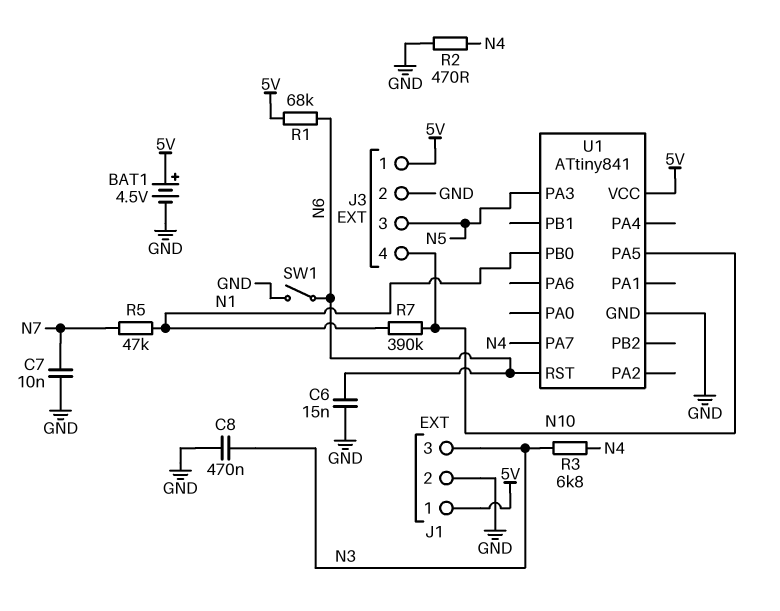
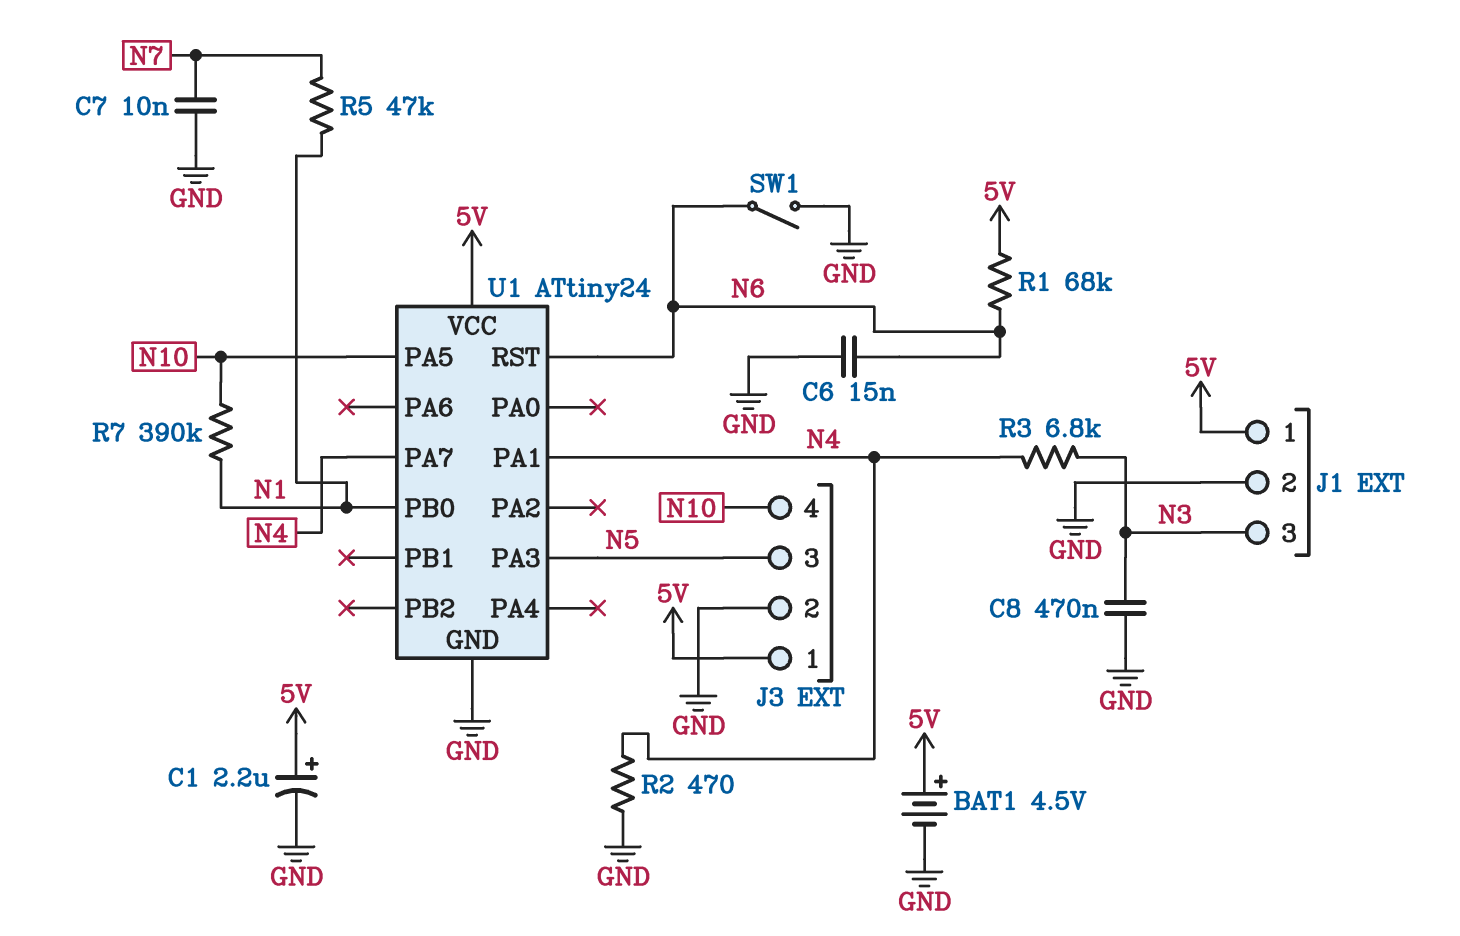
C1: none -> 2.2uF (plus 5V, minus GND)
U1: ATtiny841 -> ATtiny24
U1 pin PA1: none -> N4

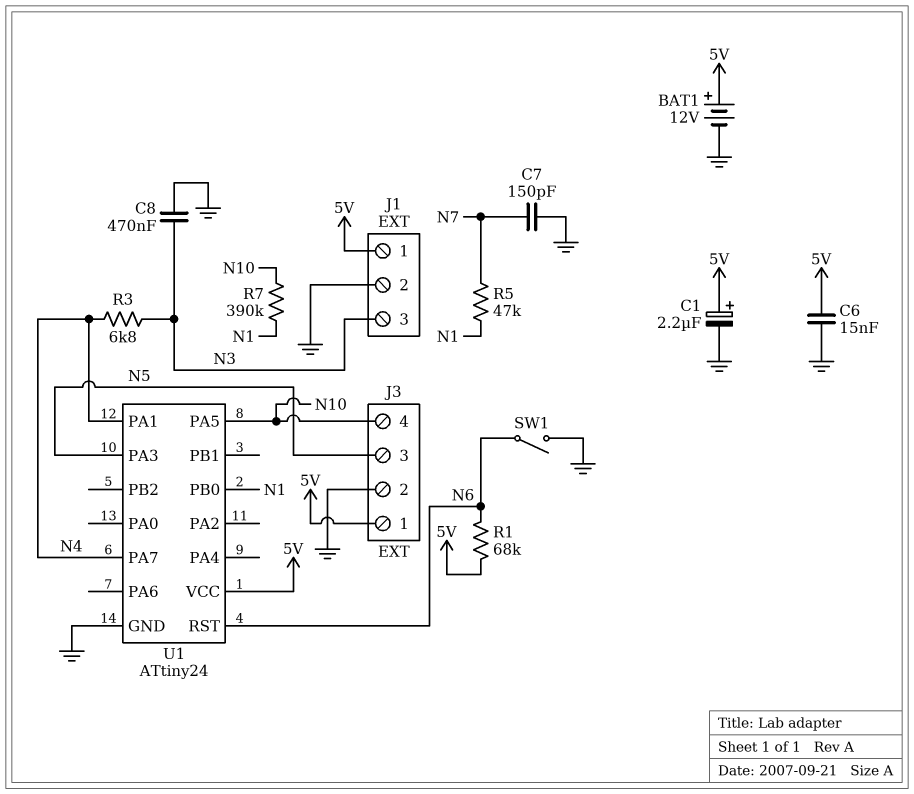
BAT1: 4.5V (plus 5V, minus GND) -> 12V (plus 5V, minus GND)
C6: 15nF (GND, N6) -> 15nF (5V, GND)
C7: 10nF (GND, N7) -> 150pF (GND, N7)
R2: 470 (GND, N4) -> none

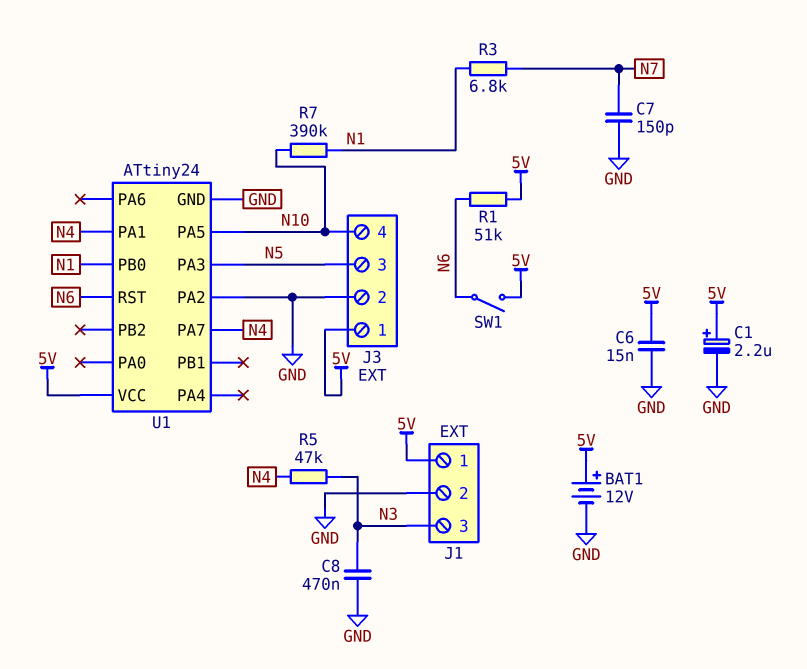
R1: 68k (5V, N6) -> 51k (5V, N6)
R3: 6.8k (N3, N4) -> 6.8k (N1, N7)
R5: 47k (N1, N7) -> 47k (N3, N4)
SW1: switch (GND, N6) -> switch (5V, N6)
U1 pin PA2: none -> GND

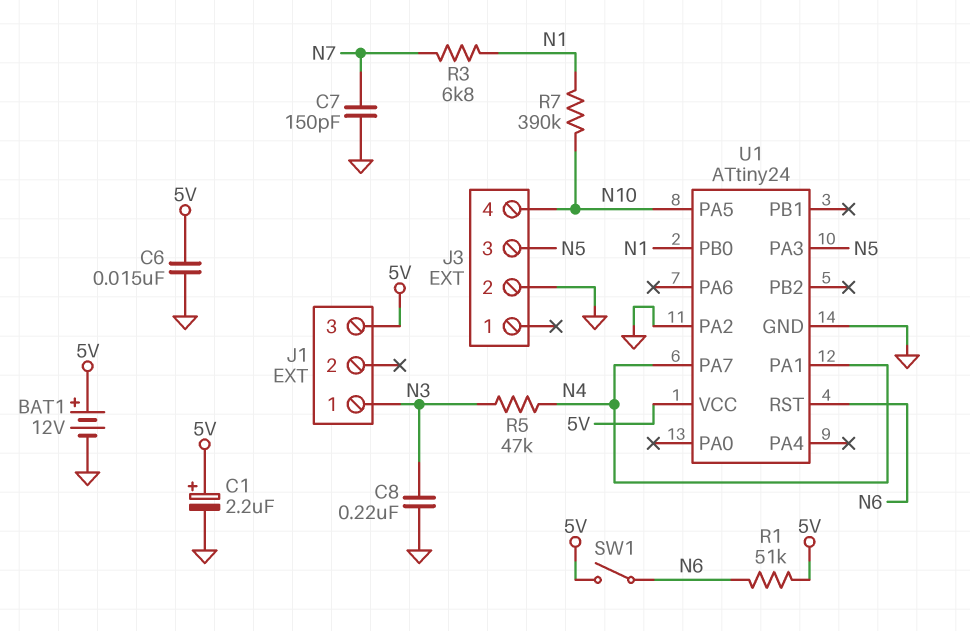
C8: 470nF (GND, N3) -> 220nF (GND, N3)
J1 pin 1: 5V -> N3
J1 pin 2: GND -> none
J1 pin 3: N3 -> 5V
J3 pin 1: 5V -> none

